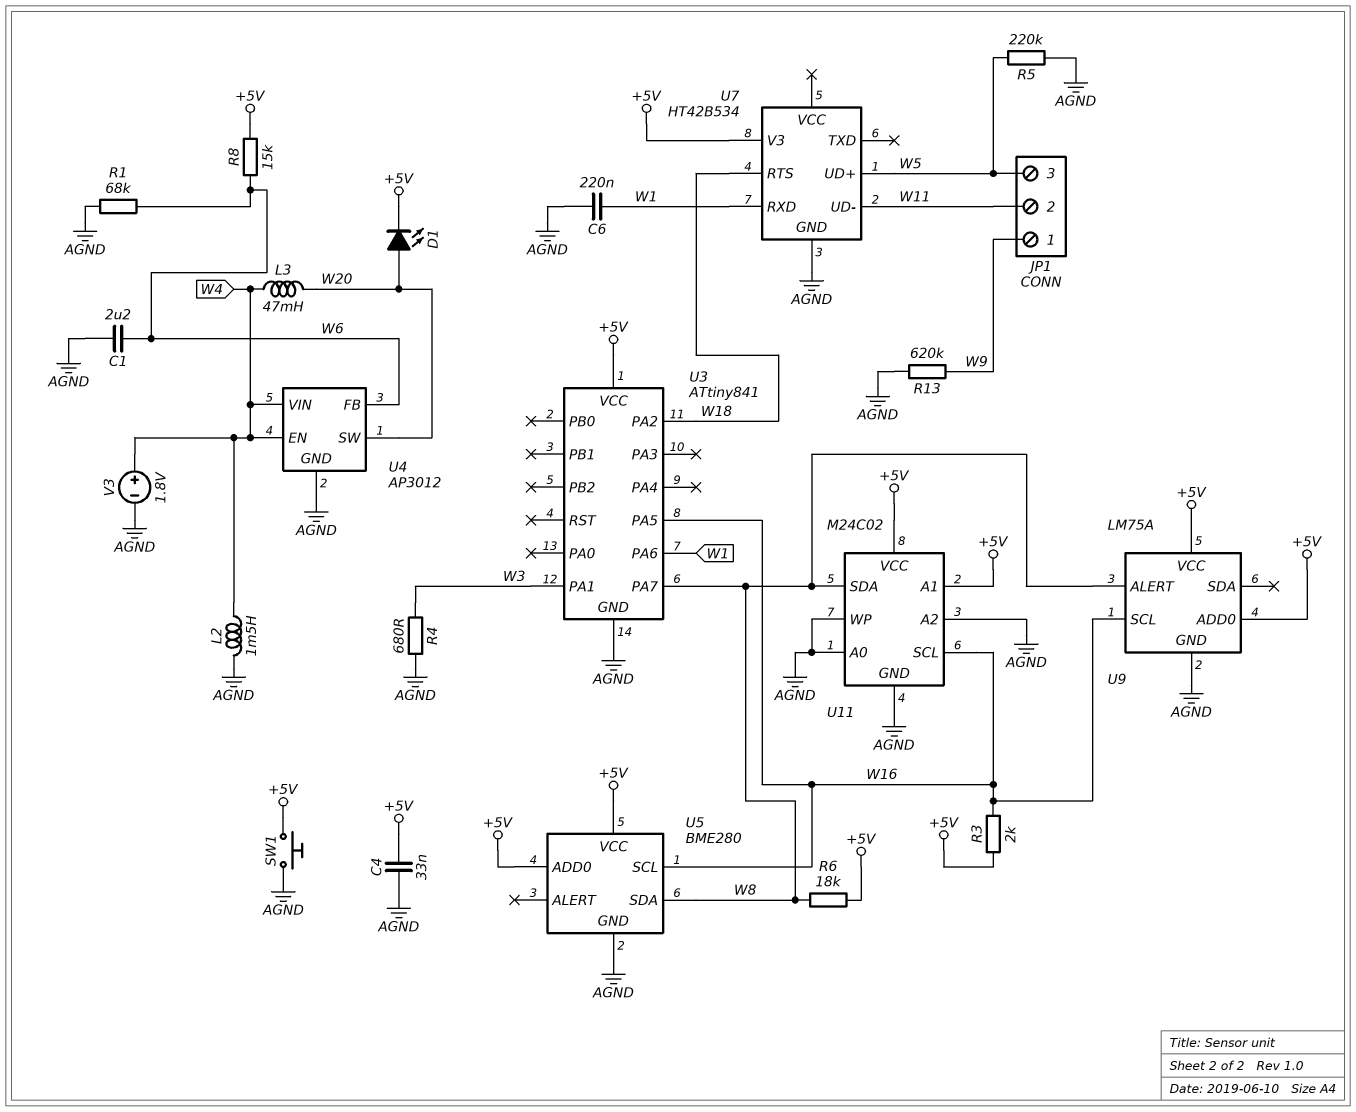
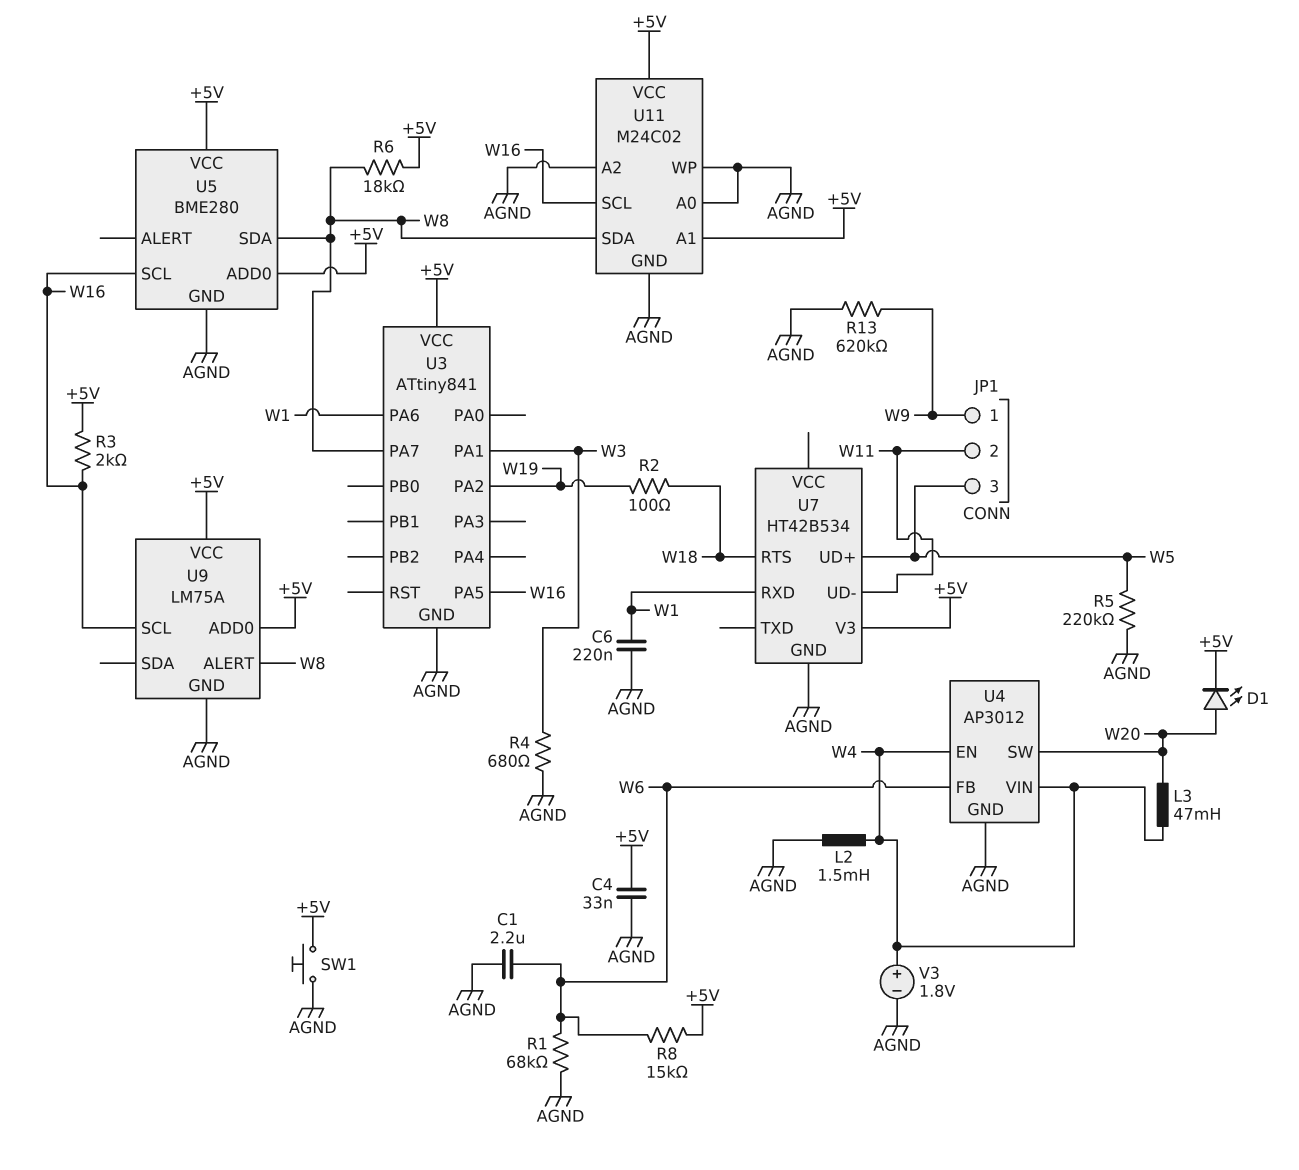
R2: none -> 100 (W18, W19)
U3 pin PA2: W18 -> W19

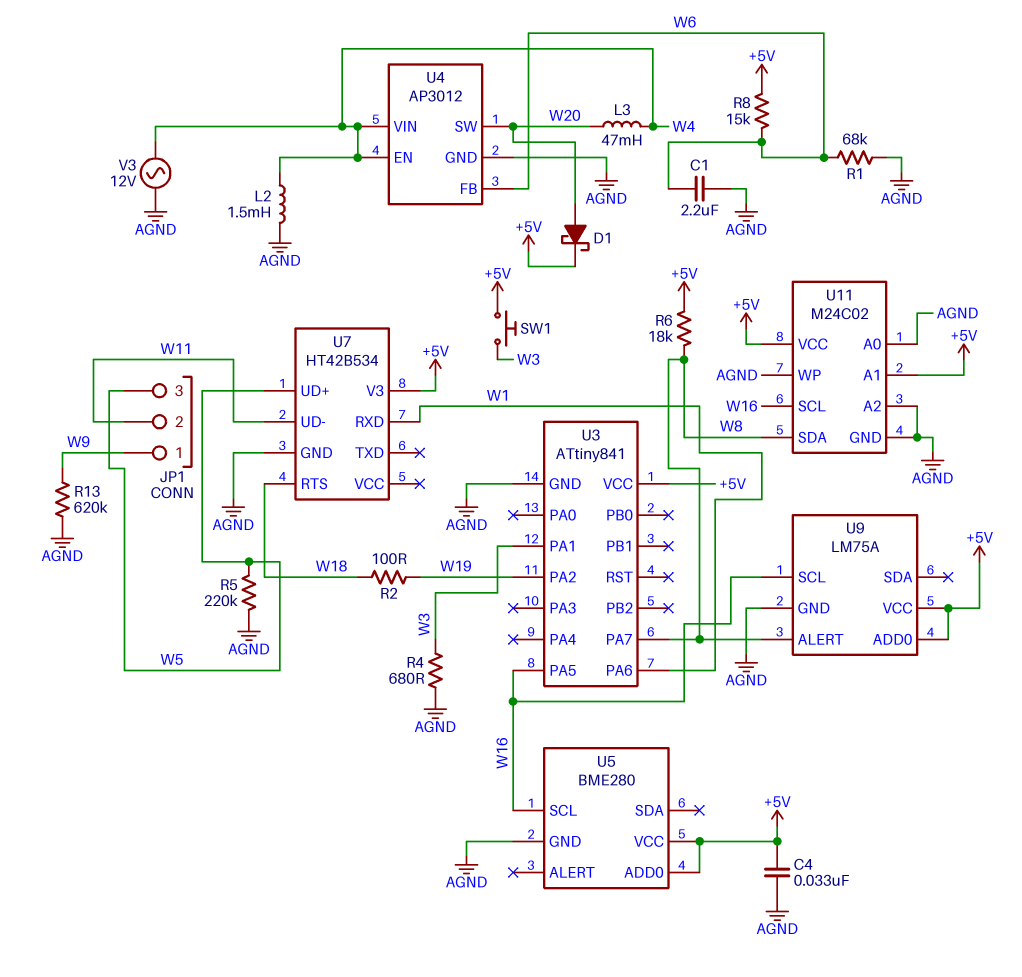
C6: 220nF (AGND, W1) -> none
D1: LED (A W20, K +5V) -> schottky (A W20, K +5V)
R3: 2k (+5V, W16) -> none
SW1: button (+5V, AGND) -> button (+5V, W3)
U5 pin SDA: W8 -> none
V3: 1.8V (plus W4, minus AGND) -> AC 12V (AGND, W4)

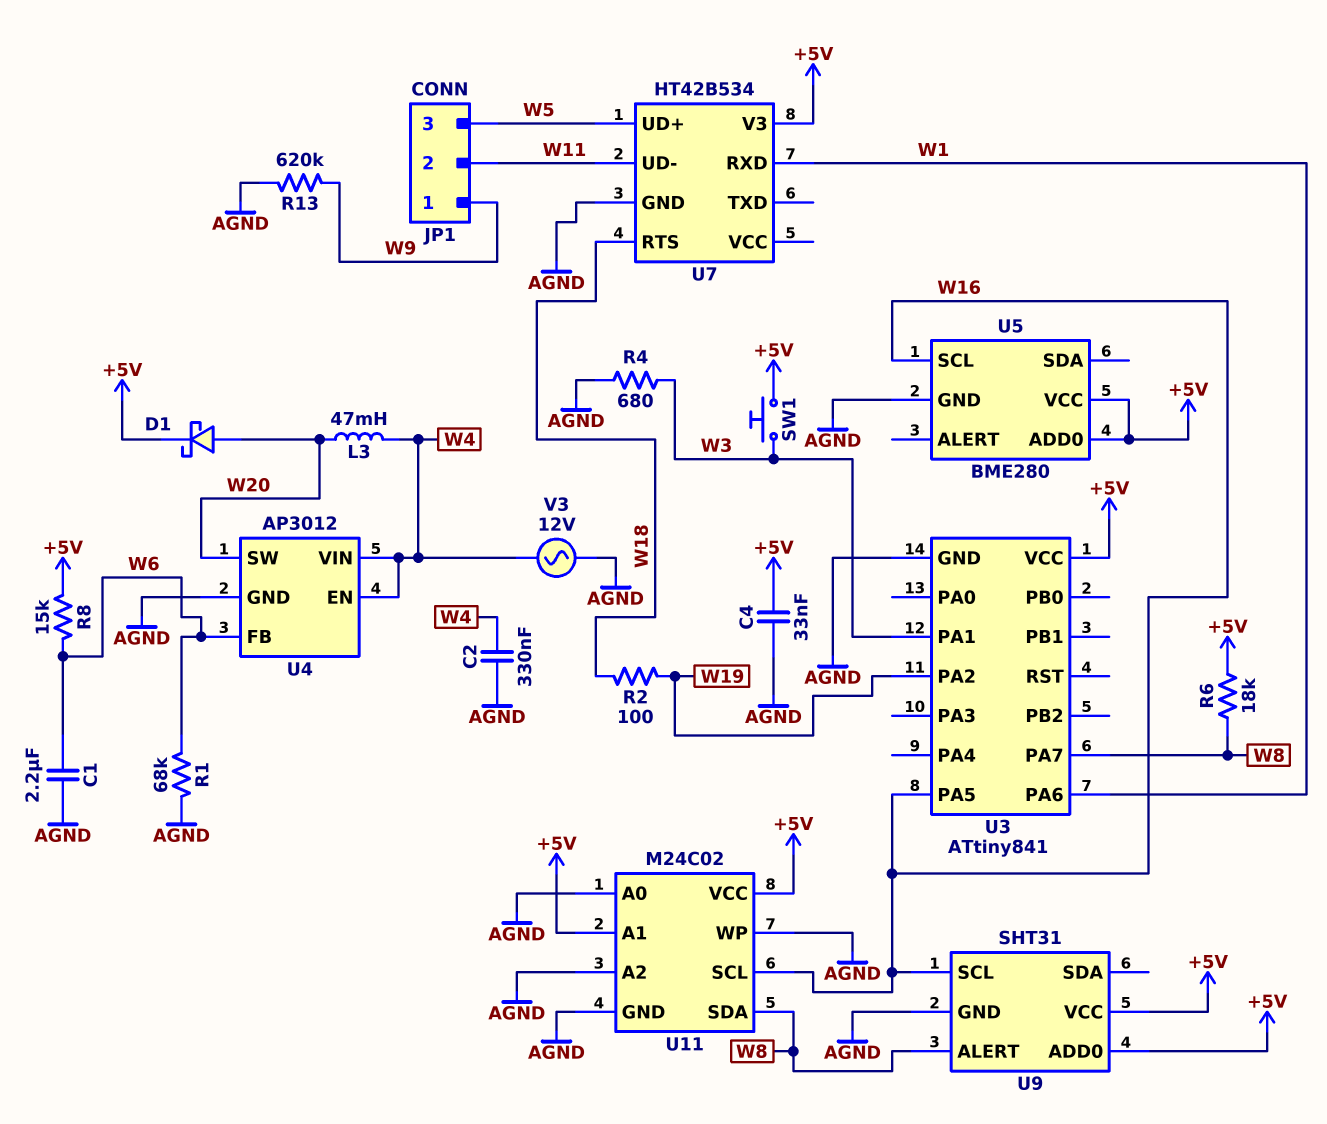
C2: none -> 330nF (AGND, W4)
L2: 1.5mH (AGND, W4) -> none
R5: 220k (AGND, W5) -> none
U9: LM75A -> SHT31

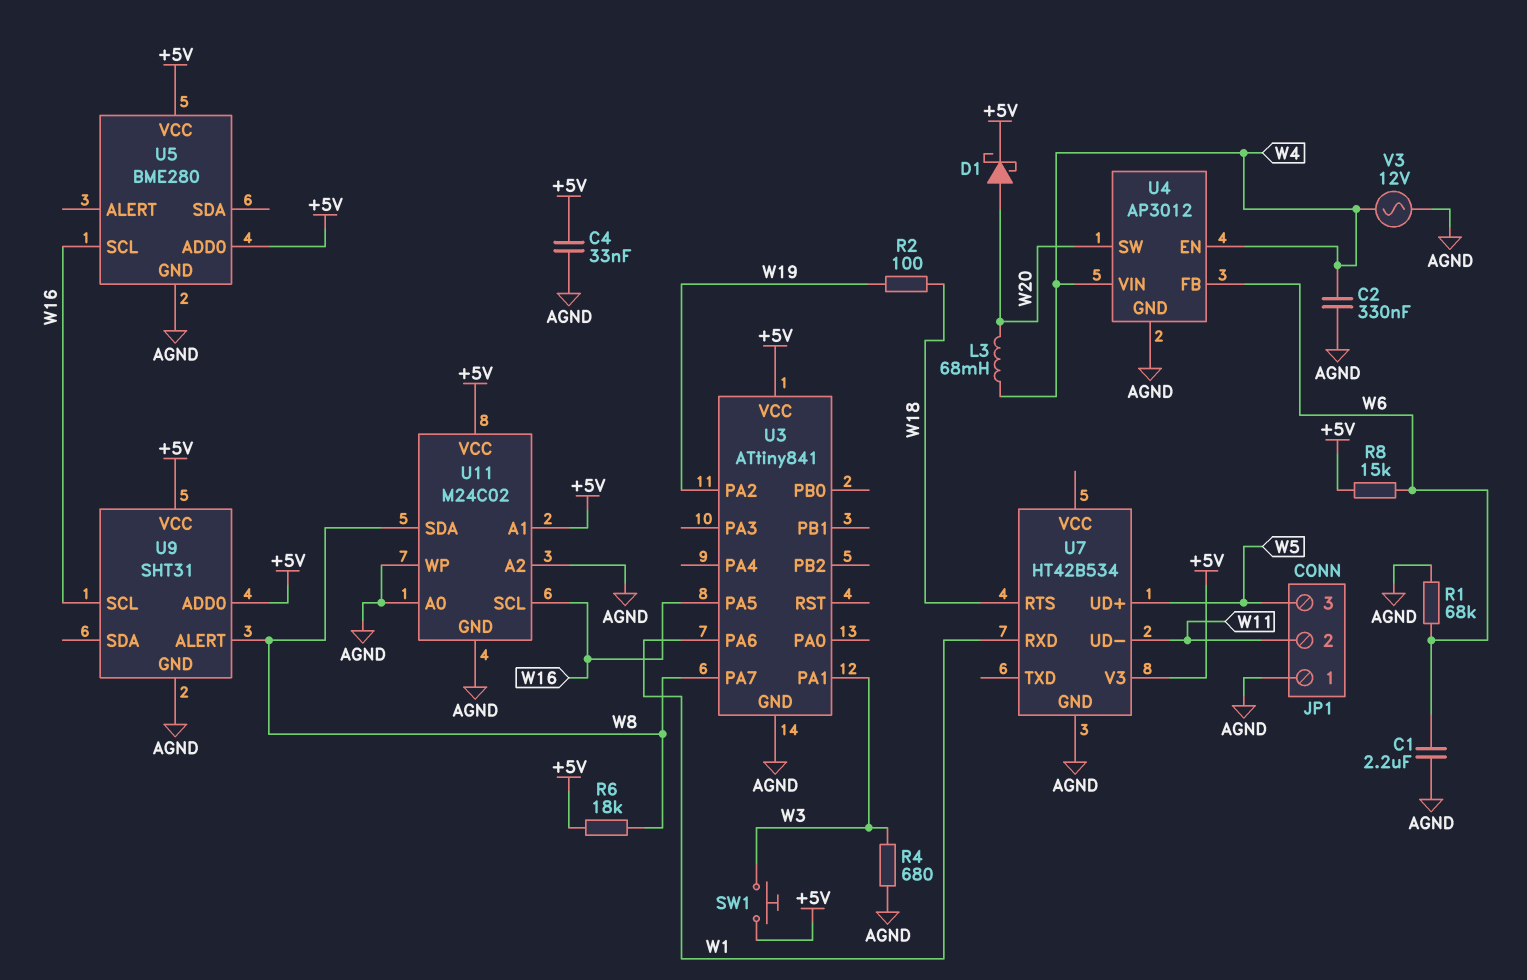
JP1 pin 1: W9 -> AGND
L3: 47mH (W4, W20) -> 68mH (W4, W20)
R13: 620k (AGND, W9) -> none

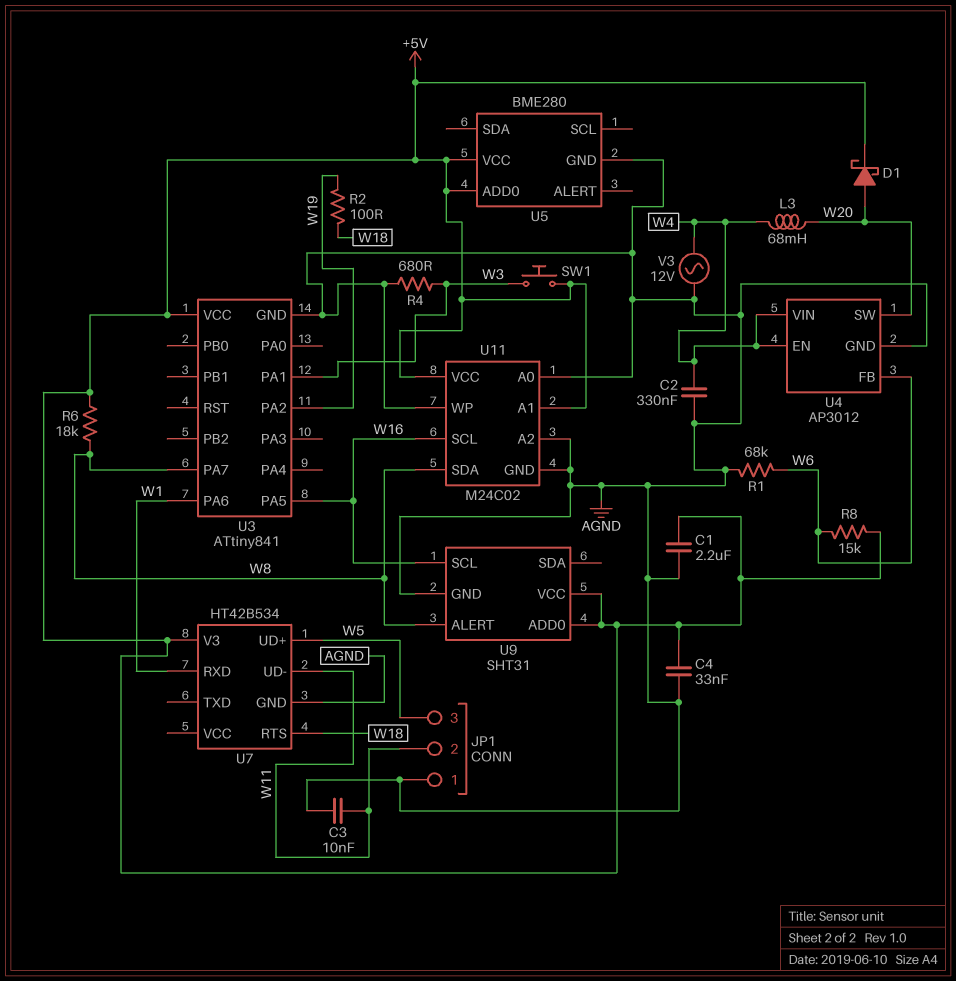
C1: 2.2uF (AGND, W6) -> 2.2uF (+5V, AGND)
C3: none -> 10nF (AGND, W11)
U5 pin SCL: W16 -> none

